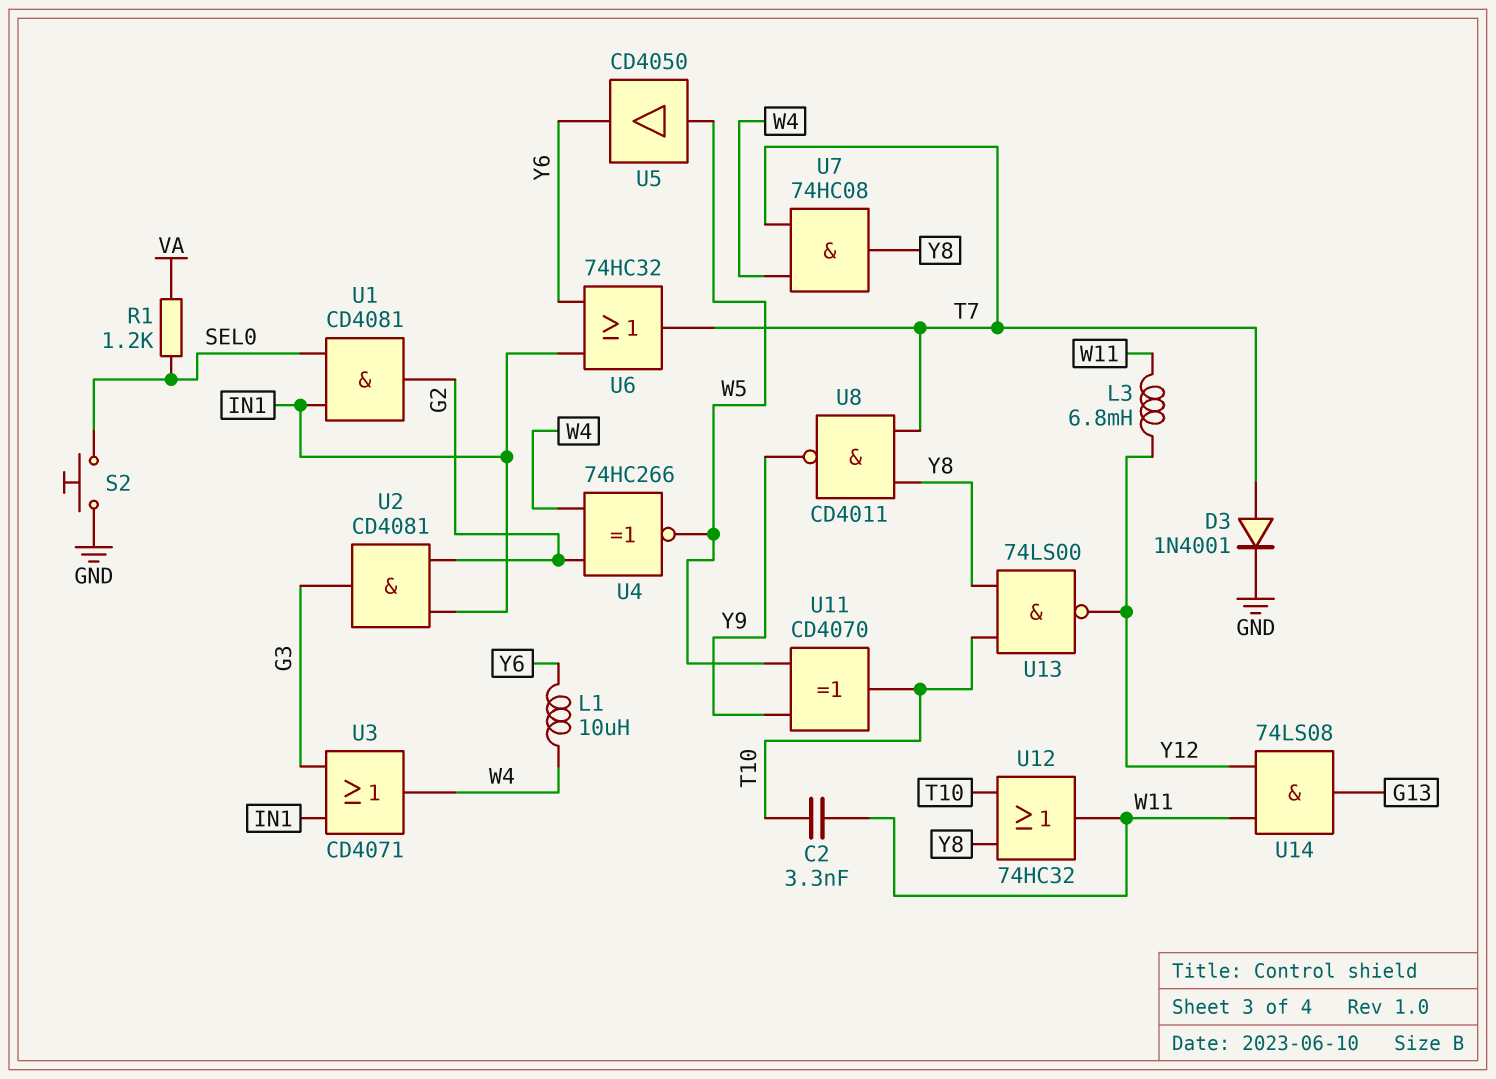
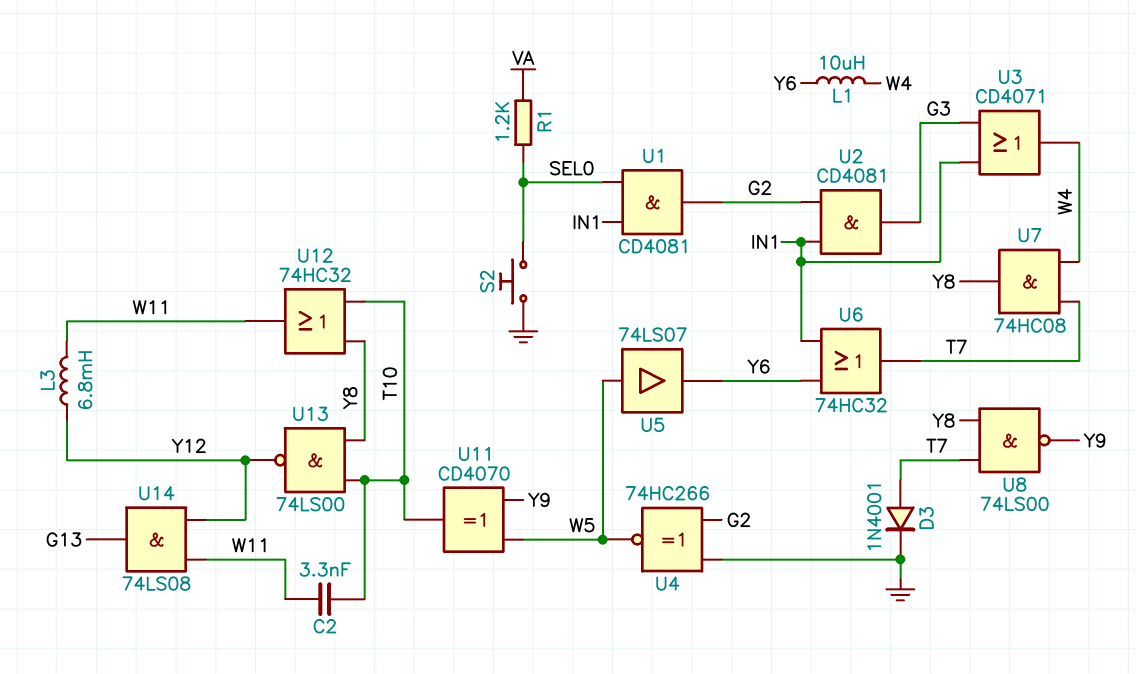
U4: XNOR 74HC266 (in G2, in W4, out W5) -> XNOR 74HC266 (in G2, in GND, out W5)
U5: buffer CD4050 (in W5, out Y6) -> buffer 74LS07 (in W5, out Y6)
U8: NAND CD4011 (in T7, in Y8, out Y9) -> NAND 74LS00 (in T7, in Y8, out Y9)

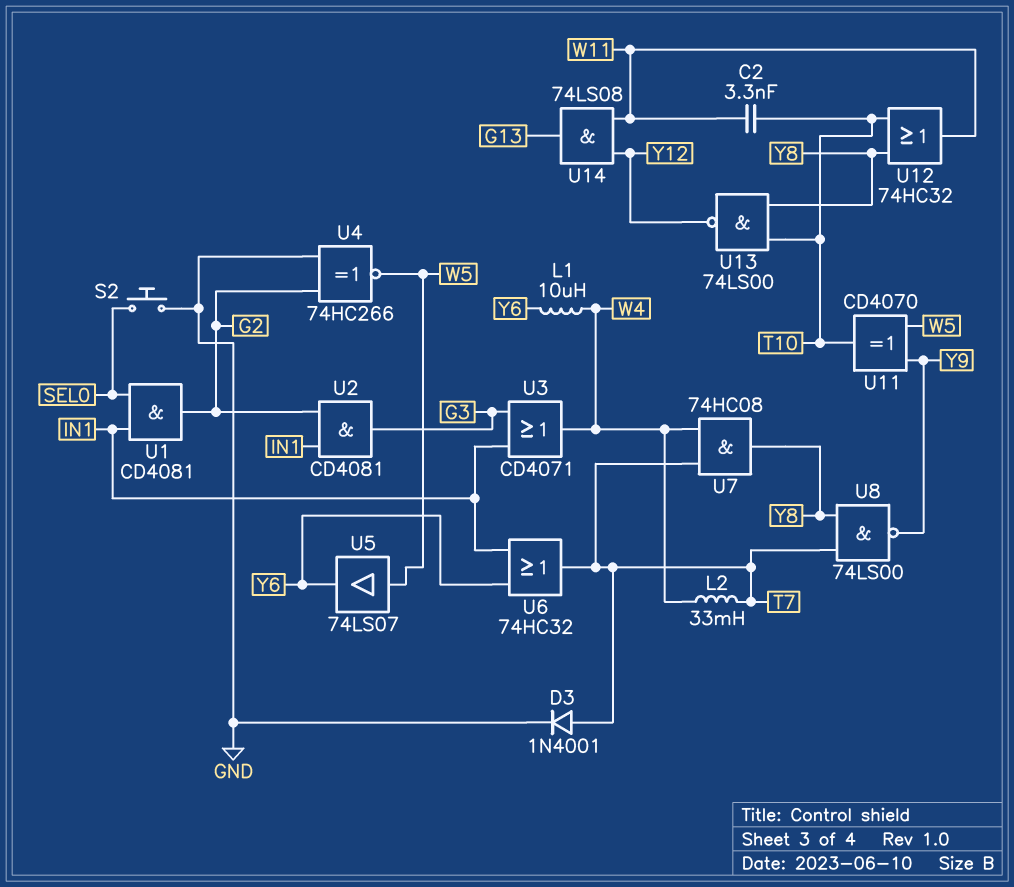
L2: none -> 33mH (T7, W4)
L3: 6.8mH (W11, Y12) -> none
R1: 1.2k (SEL0, VA) -> none

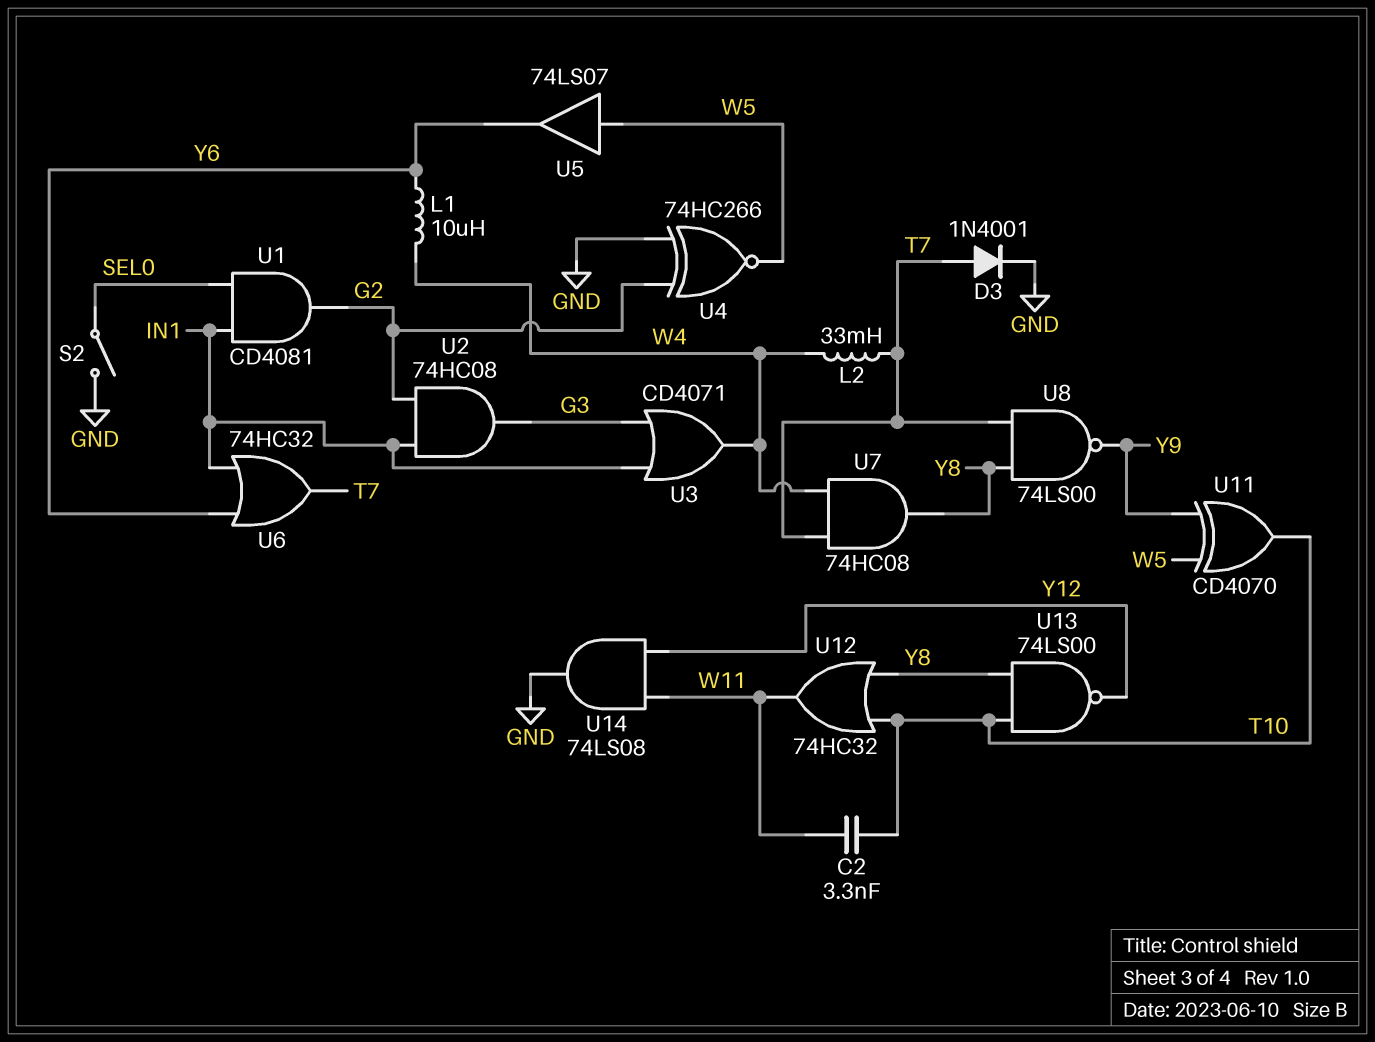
S2: button (GND, SEL0) -> switch (GND, SEL0)
U2: AND CD4081 (in G2, in IN1, out G3) -> AND 74HC08 (in G2, in IN1, out G3)
U14: AND 74LS08 (in W11, in Y12, out G13) -> AND 74LS08 (in W11, in Y12, out GND)

